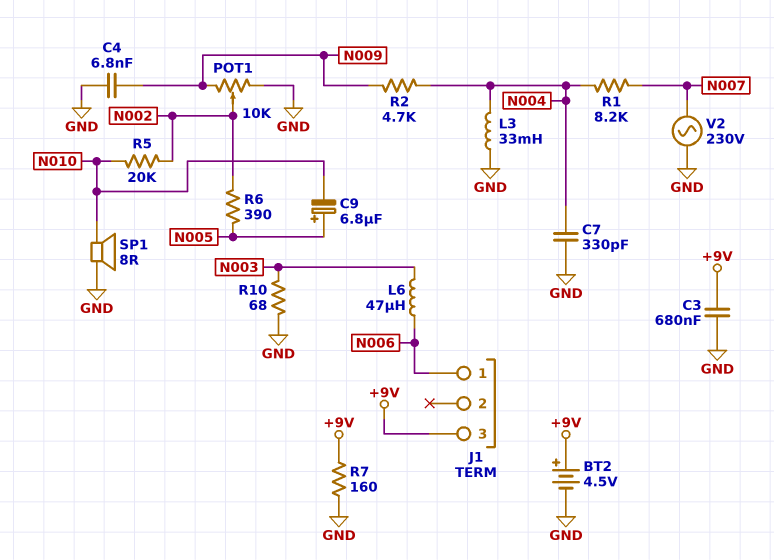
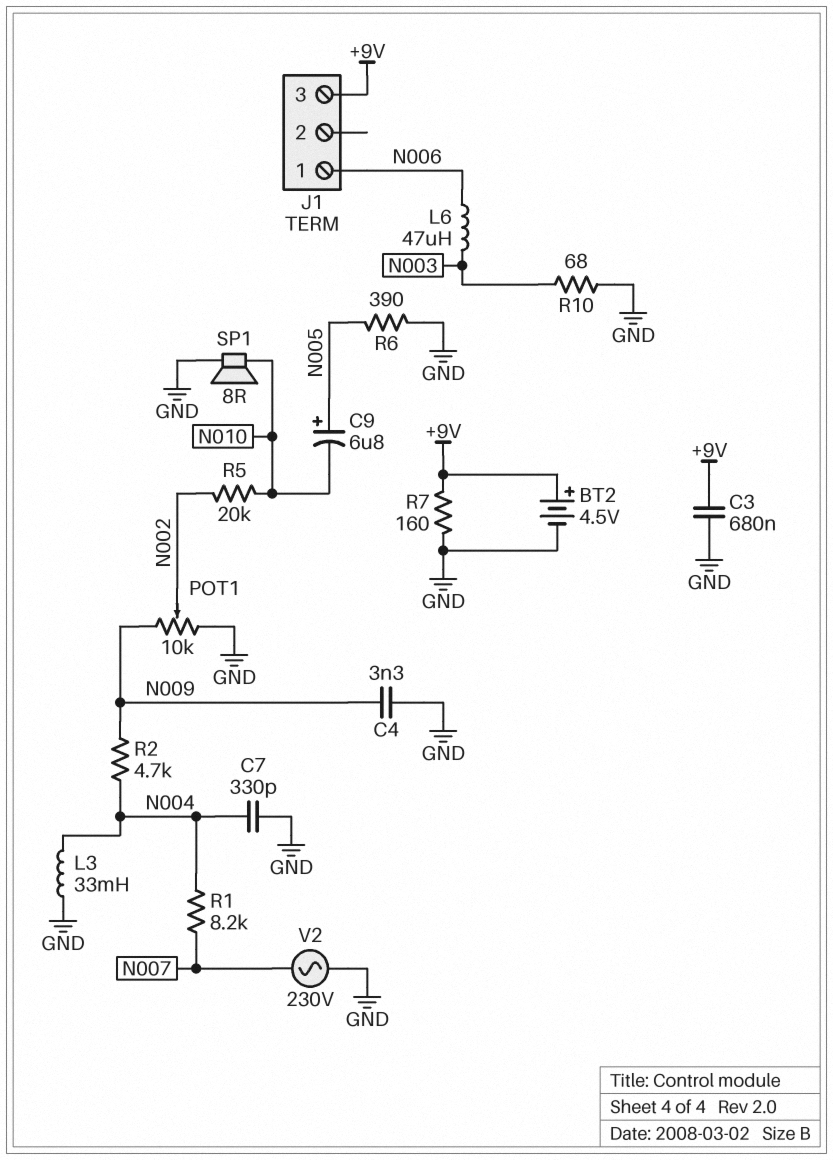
C4: 6.8nF (GND, N009) -> 3.3nF (GND, N009)
R6: 390 (N002, N005) -> 390 (GND, N005)

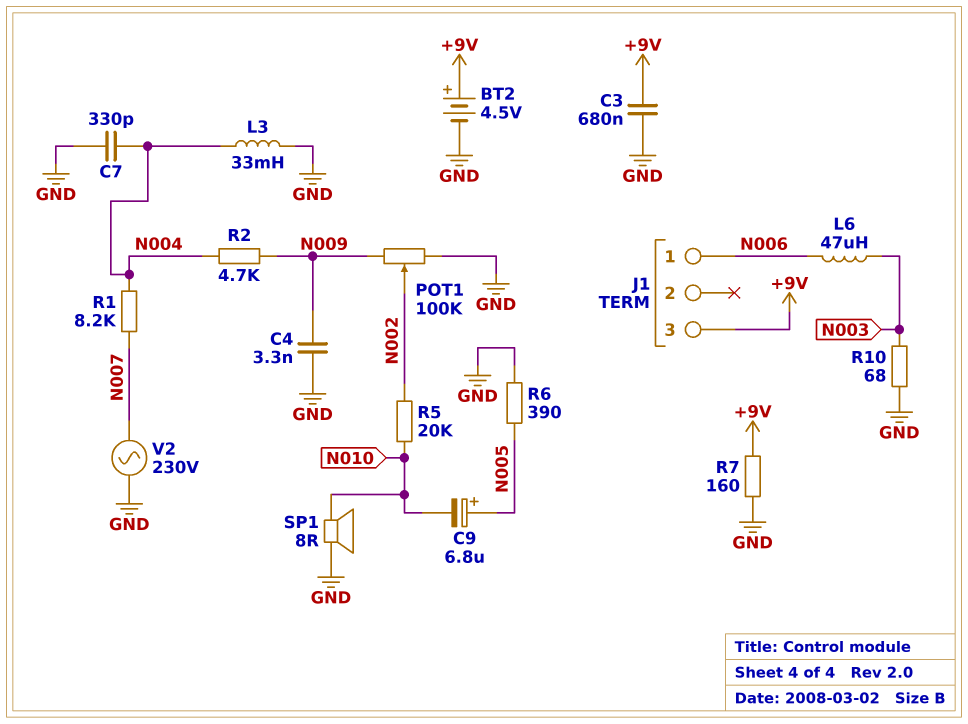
POT1: 10k (GND, N009, wiper N002) -> 100k (GND, N009, wiper N002)

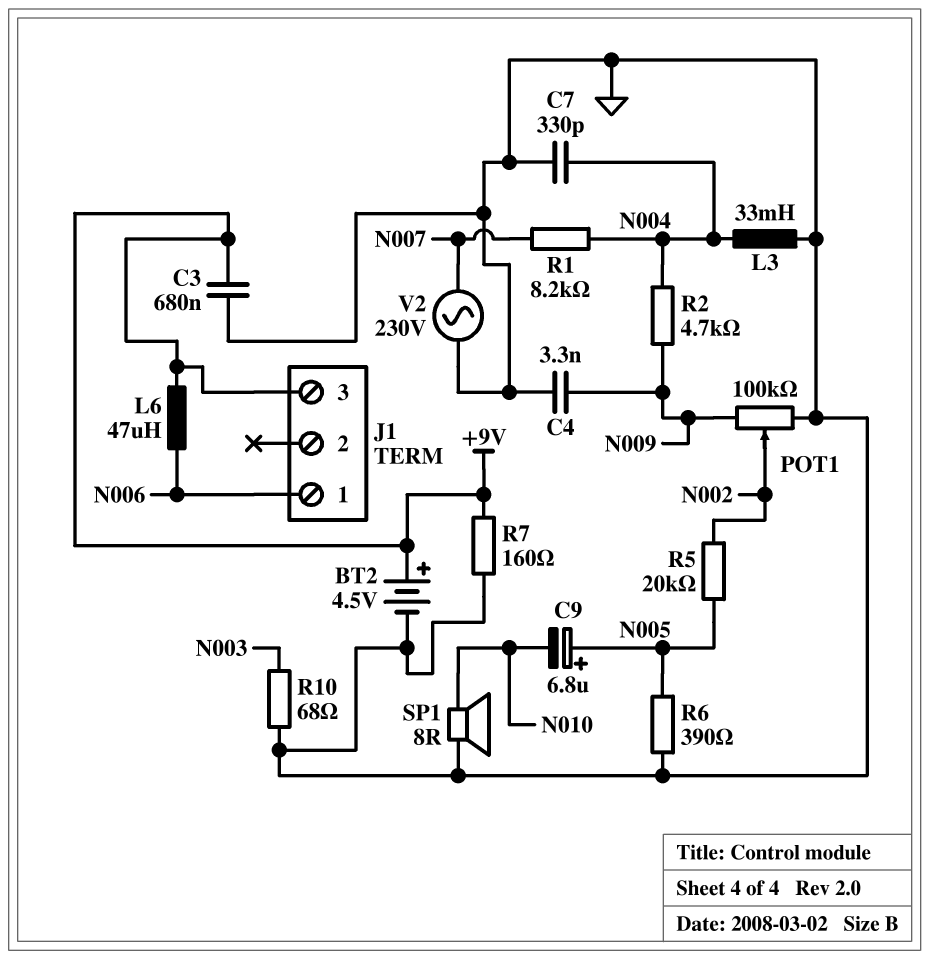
L6: 47uH (N003, N006) -> 47uH (+9V, N006)
R5: 20k (N002, N010) -> 20k (N002, N005)

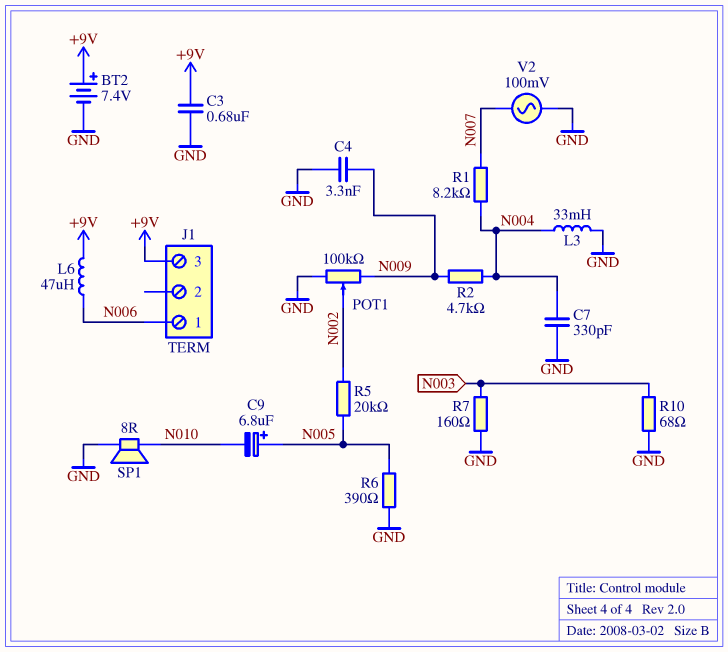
BT2: 4.5V (plus +9V, minus GND) -> 7.4V (plus +9V, minus GND)
R7: 160 (+9V, GND) -> 160 (GND, N003)
V2: AC 230V (GND, N007) -> AC 100mV (GND, N007)

